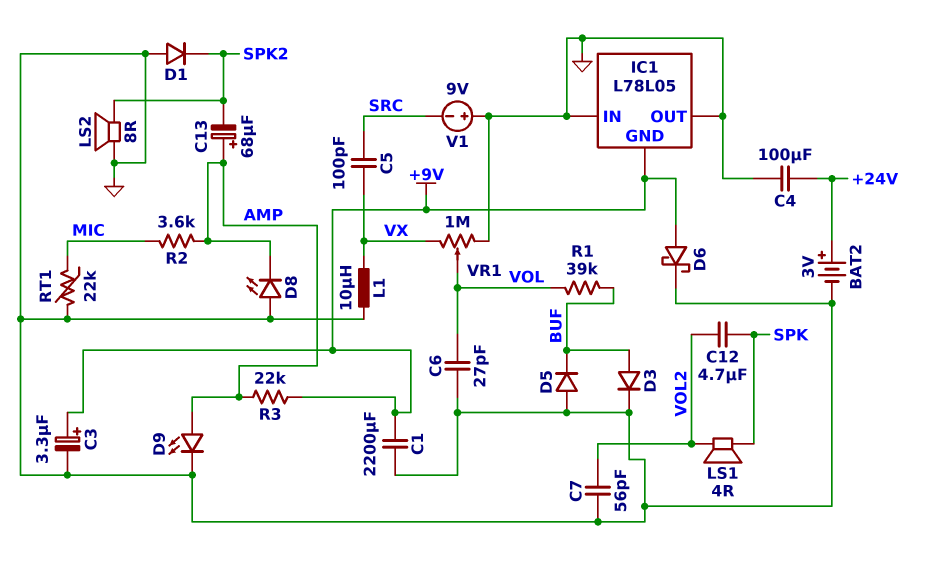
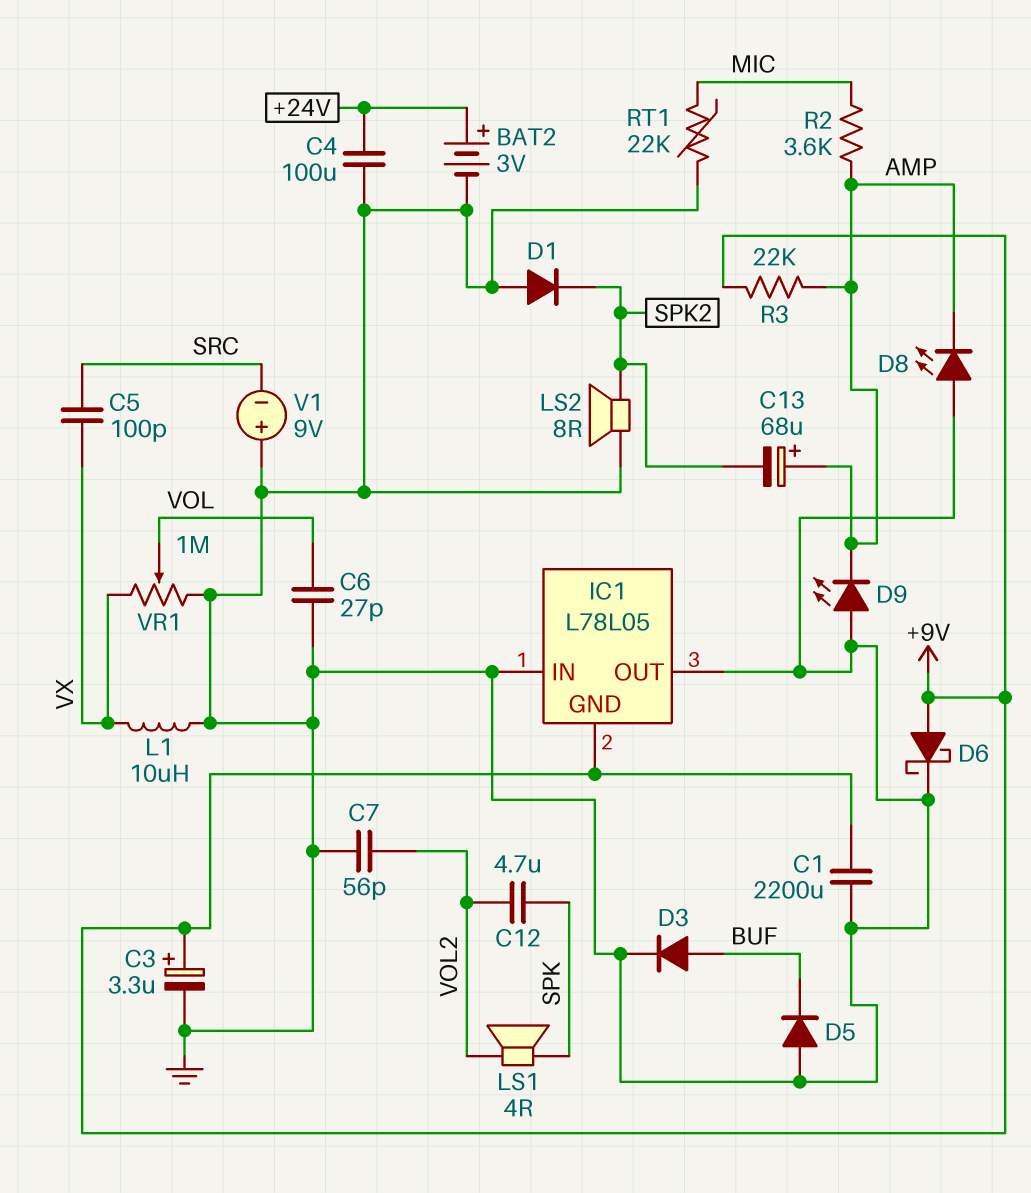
D9: LED (A AMP, K GND) -> LED (A GND, K AMP)
R1: 39k (BUF, VOL) -> none

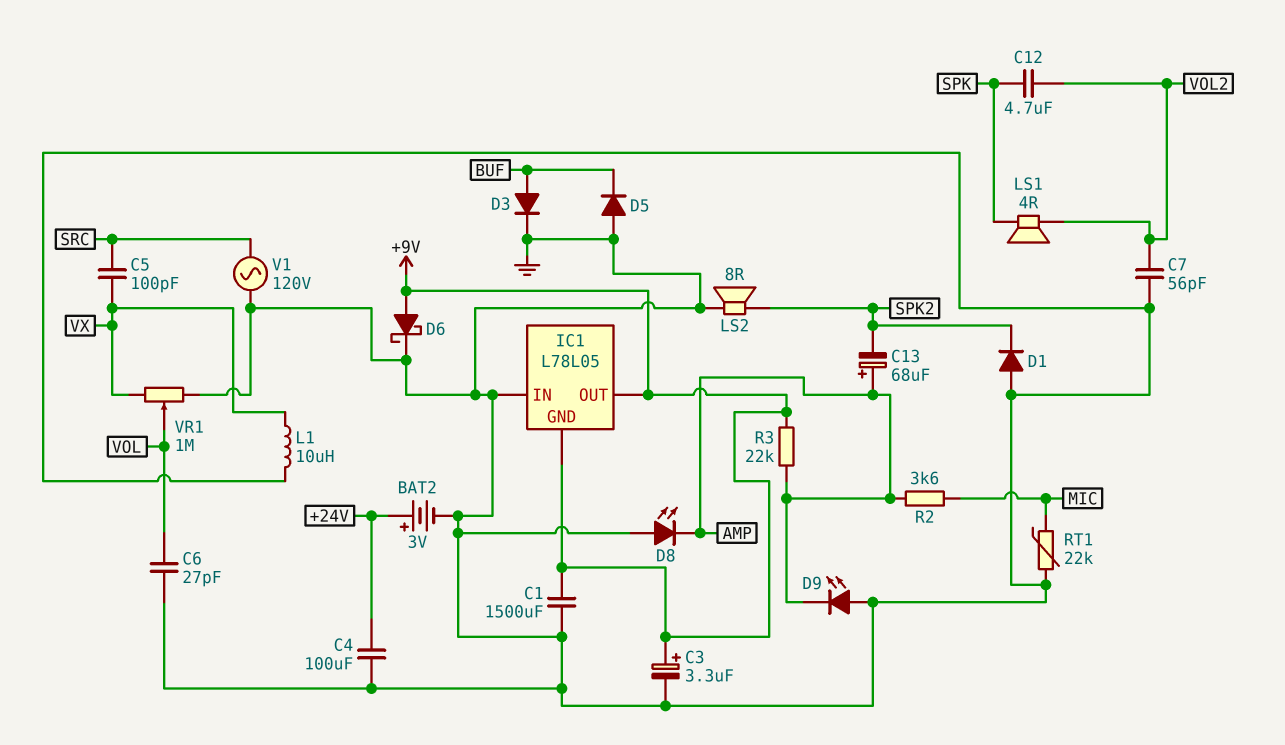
C1: 2200uF (+9V, GND) -> 1500uF (+9V, GND)
IC1 pin OUT: GND -> +9V
V1: 9V (plus GND, minus SRC) -> AC 120V (GND, SRC)

